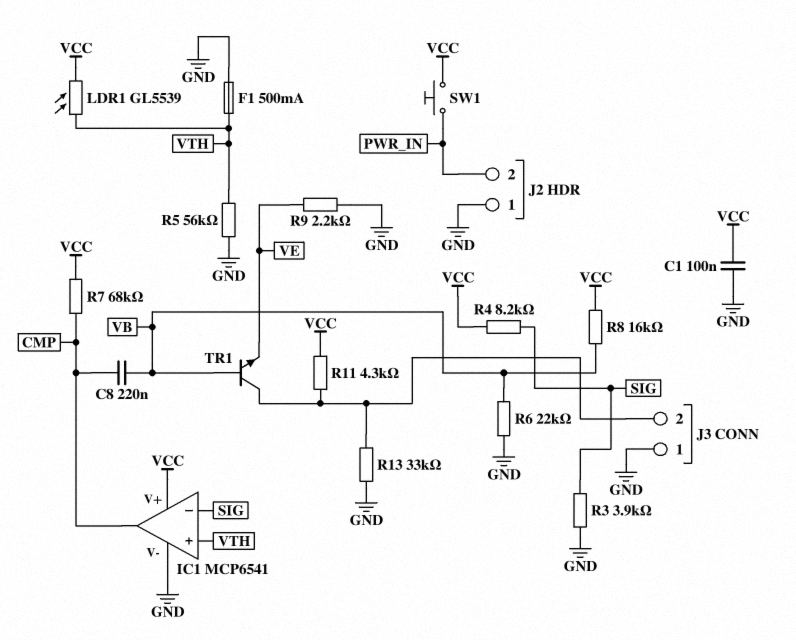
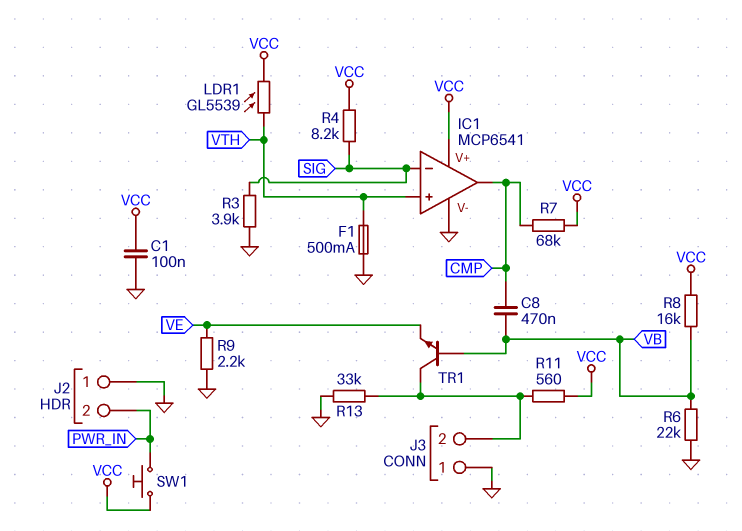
C8: 220nF (CMP, VB) -> 470nF (CMP, VB)
R5: 56k (GND, VTH) -> none
R11: 4.3k (J3/2, VCC) -> 560 (J3/2, VCC)

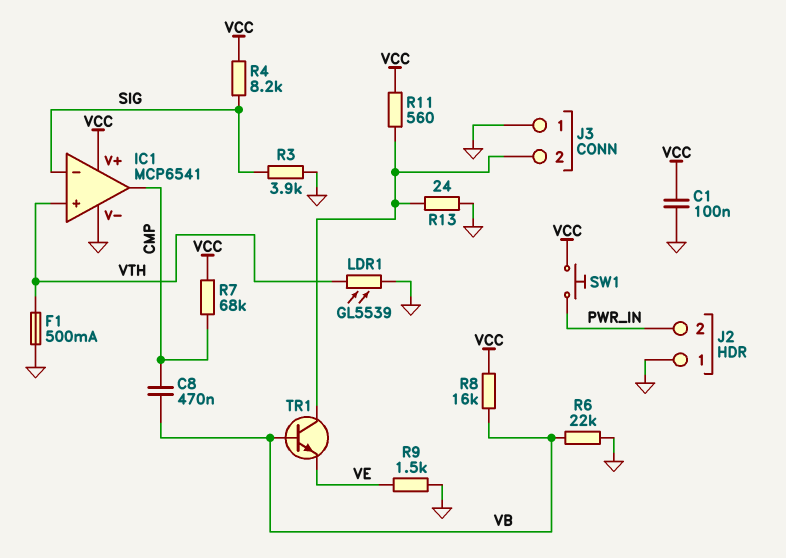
LDR1: GL5539 (VCC, VTH) -> GL5539 (GND, VTH)
R9: 2.2k (GND, VE) -> 1.5k (GND, VE)
R13: 33k (GND, J3/2) -> 24 (GND, J3/2)

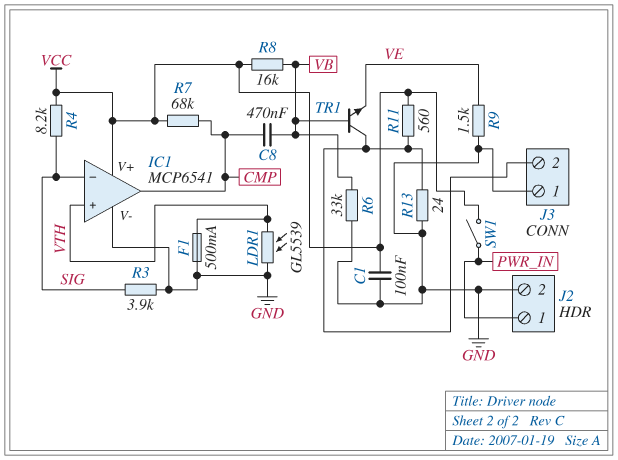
J2 pin 1: GND -> PWR_IN
J2 pin 2: PWR_IN -> GND
R6: 22k (GND, VB) -> 33k (GND, VB)
SW1: button (PWR_IN, VCC) -> switch (PWR_IN, VCC)

